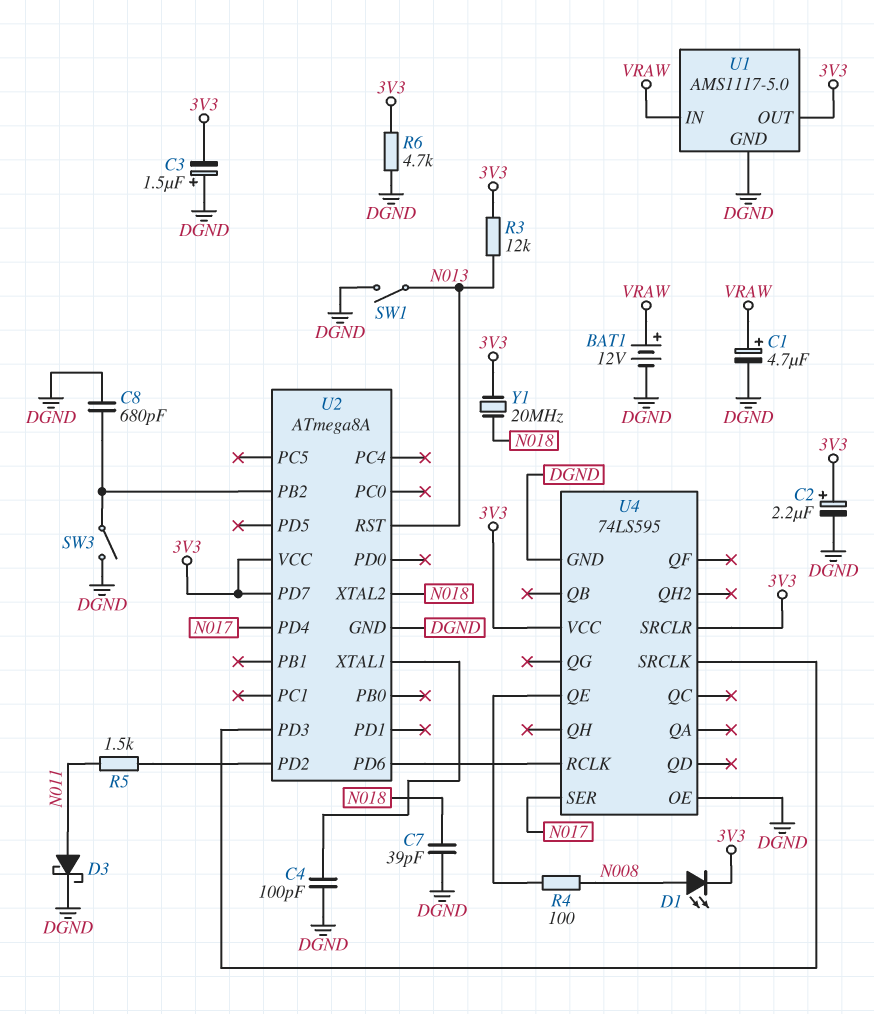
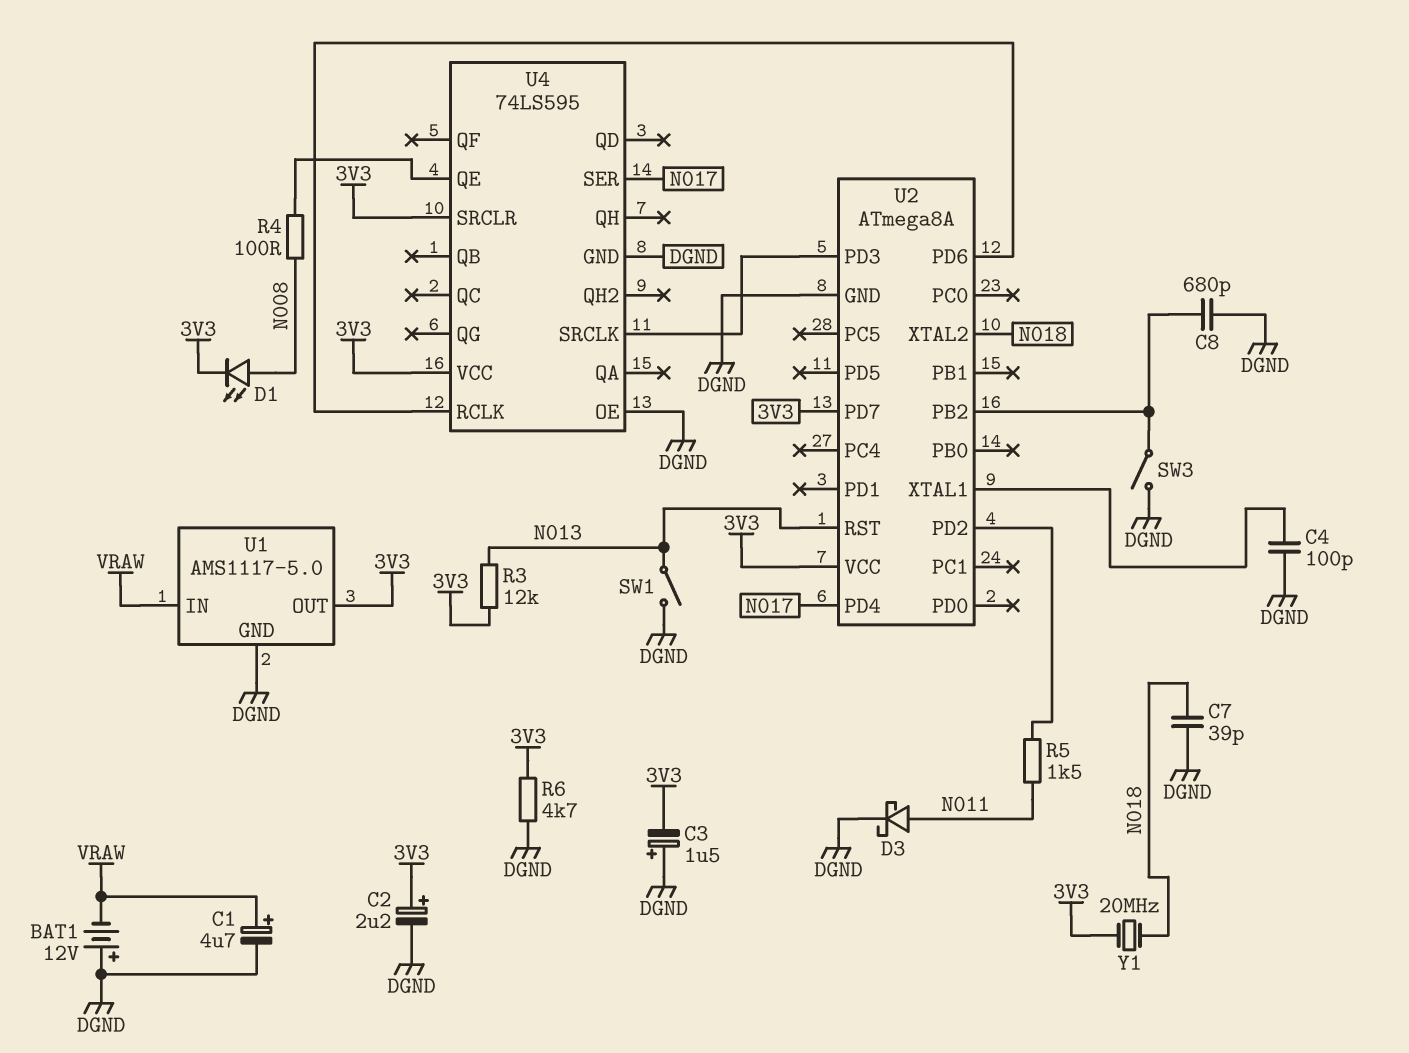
BAT1: 12V (plus VRAW, minus DGND) -> 12V (plus DGND, minus VRAW)

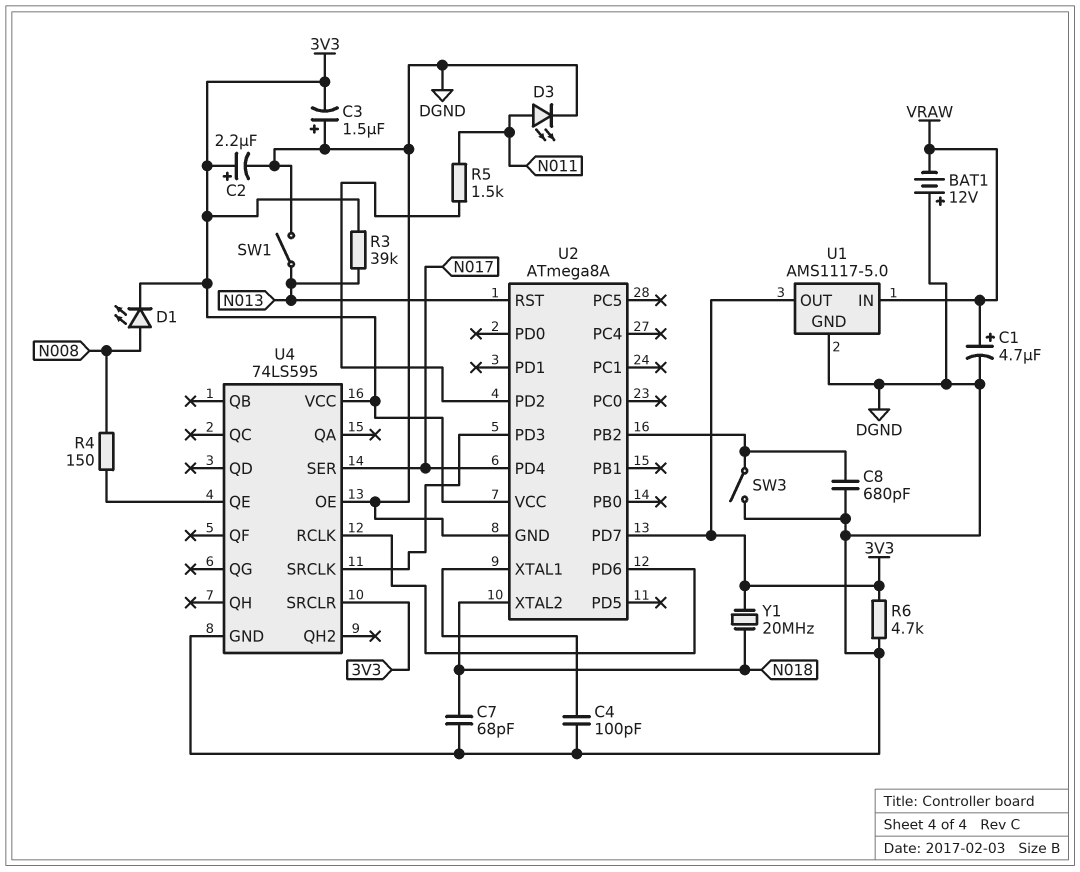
C7: 39pF (DGND, N018) -> 68pF (DGND, N018)
D3: schottky (A N011, K DGND) -> LED (A N011, K DGND)
R3: 12k (3V3, N013) -> 39k (3V3, N013)
R4: 100 (N008, U4/QE) -> 150 (N008, U4/QE)

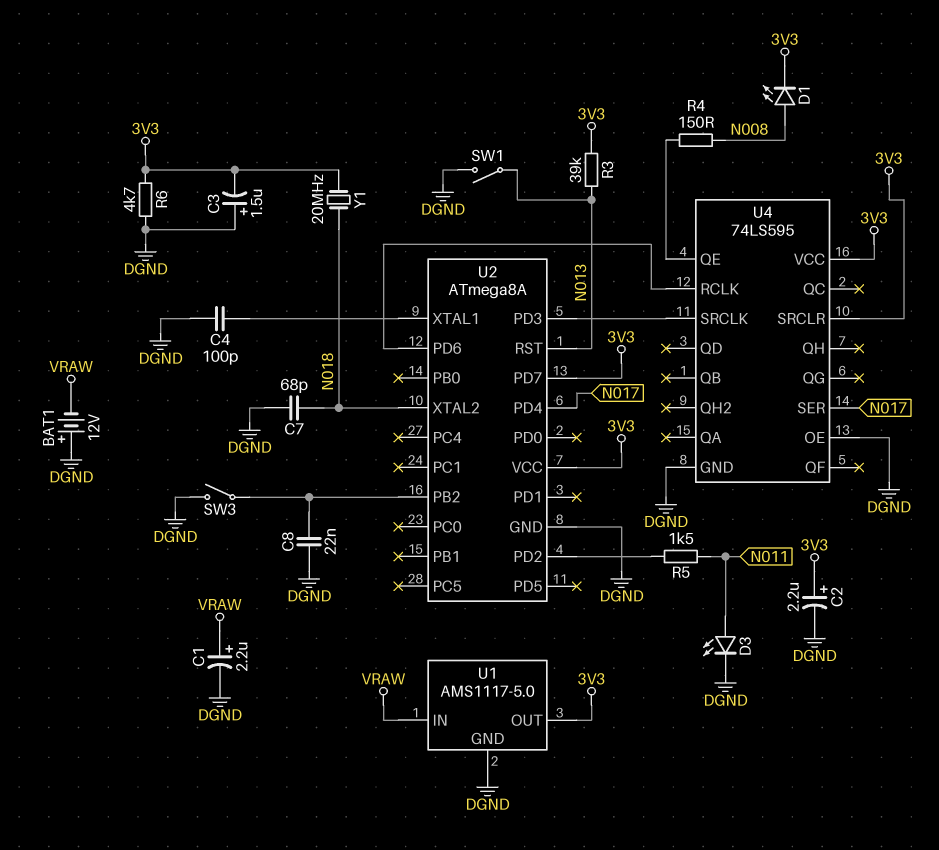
C1: 4.7uF (plus VRAW, minus DGND) -> 2.2uF (plus VRAW, minus DGND)
C8: 680pF (DGND, U2/PB2) -> 22nF (DGND, U2/PB2)

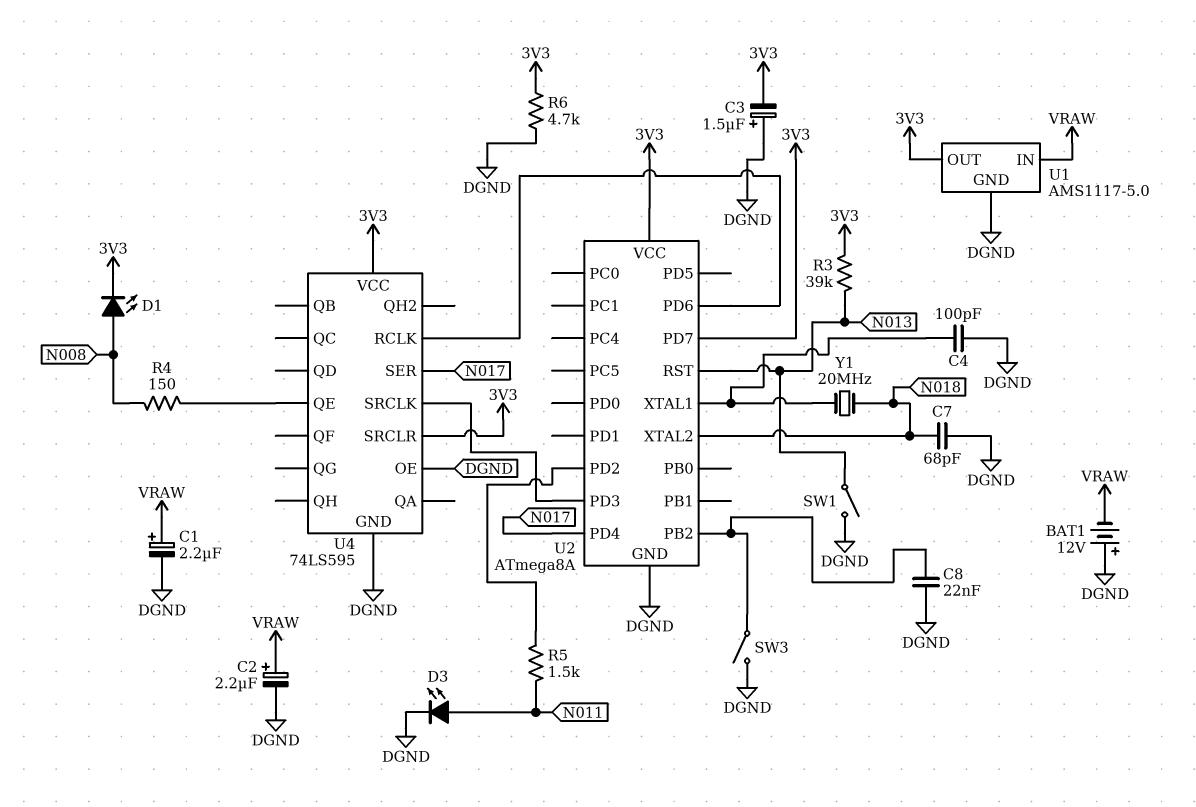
C2: 2.2uF (plus 3V3, minus DGND) -> 2.2uF (plus VRAW, minus DGND)
Y1: 20MHz (3V3, N018) -> 20MHz (N018, U2/XTAL1)

